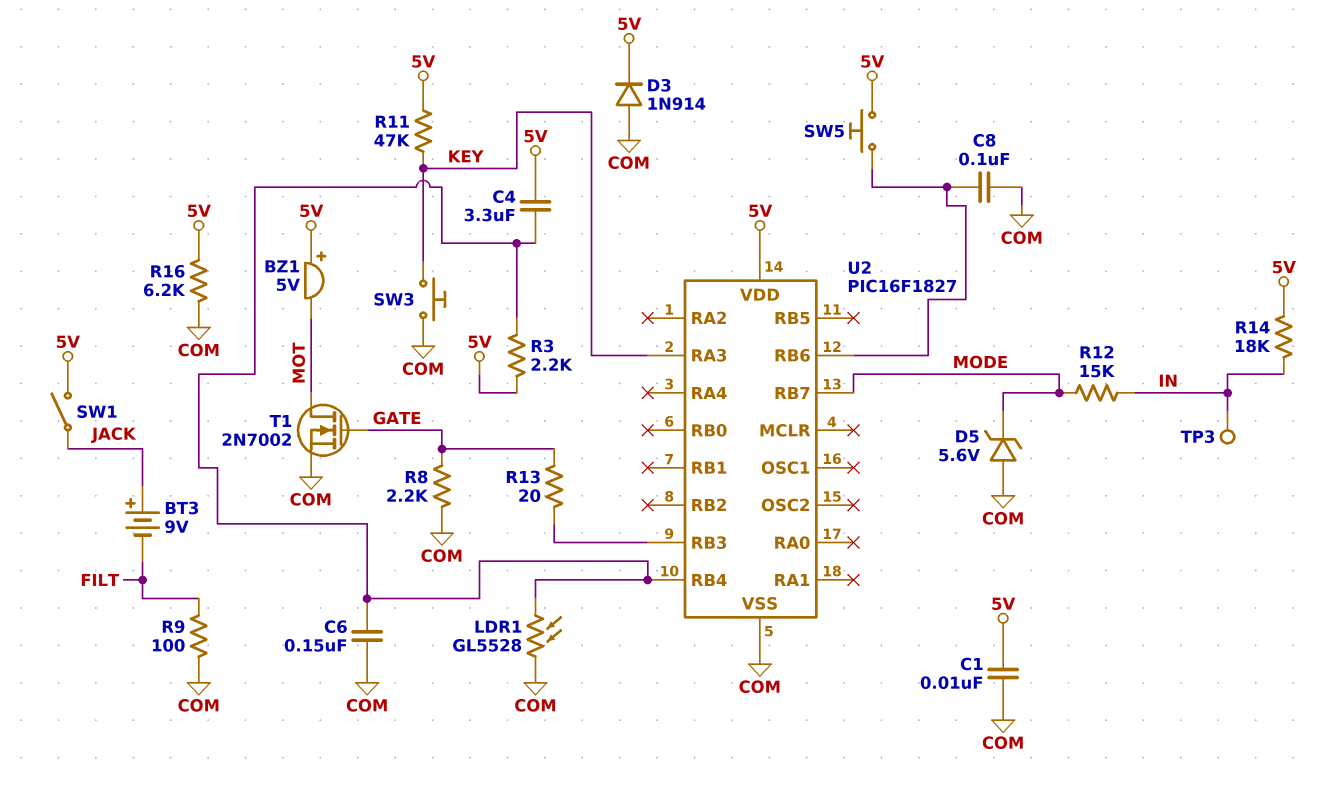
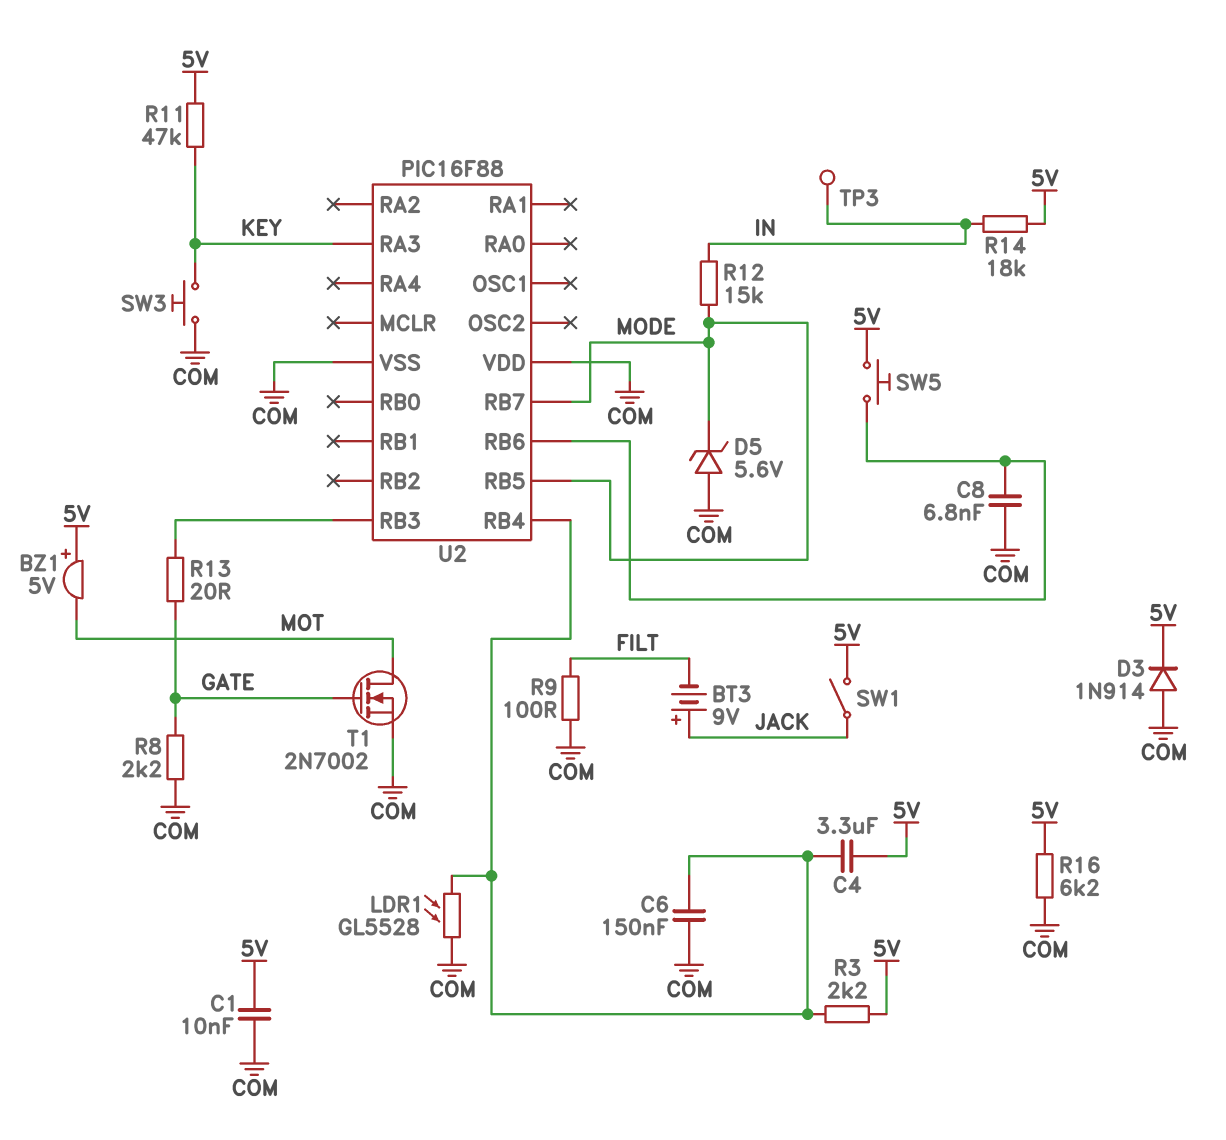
C8: 100nF (COM, U2/RB6) -> 6.8nF (COM, U2/RB6)
U2: PIC16F1827 -> PIC16F88
U2 pin RB5: none -> MODE
U2 pin VDD: 5V -> COM

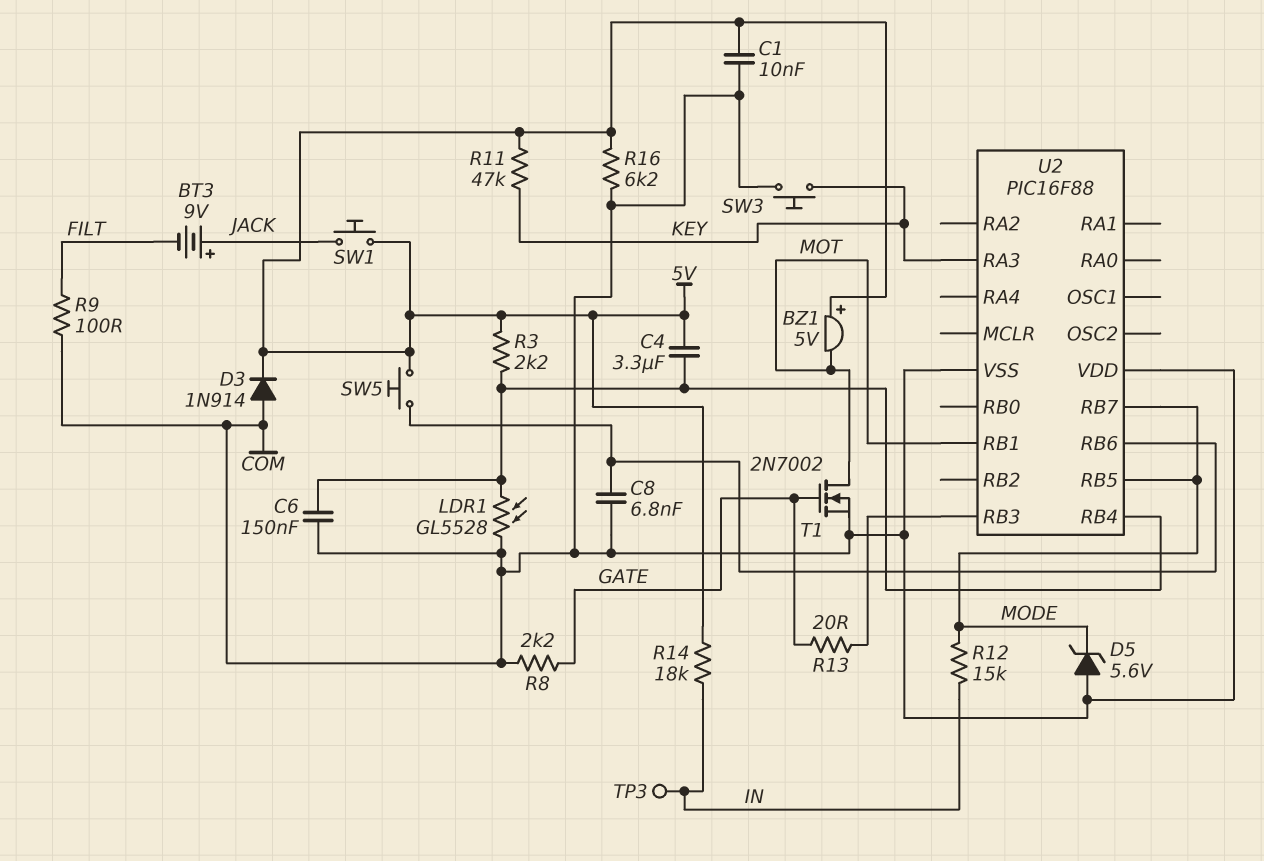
SW1: switch (5V, JACK) -> button (5V, JACK)
U2 pin RB1: none -> MOT

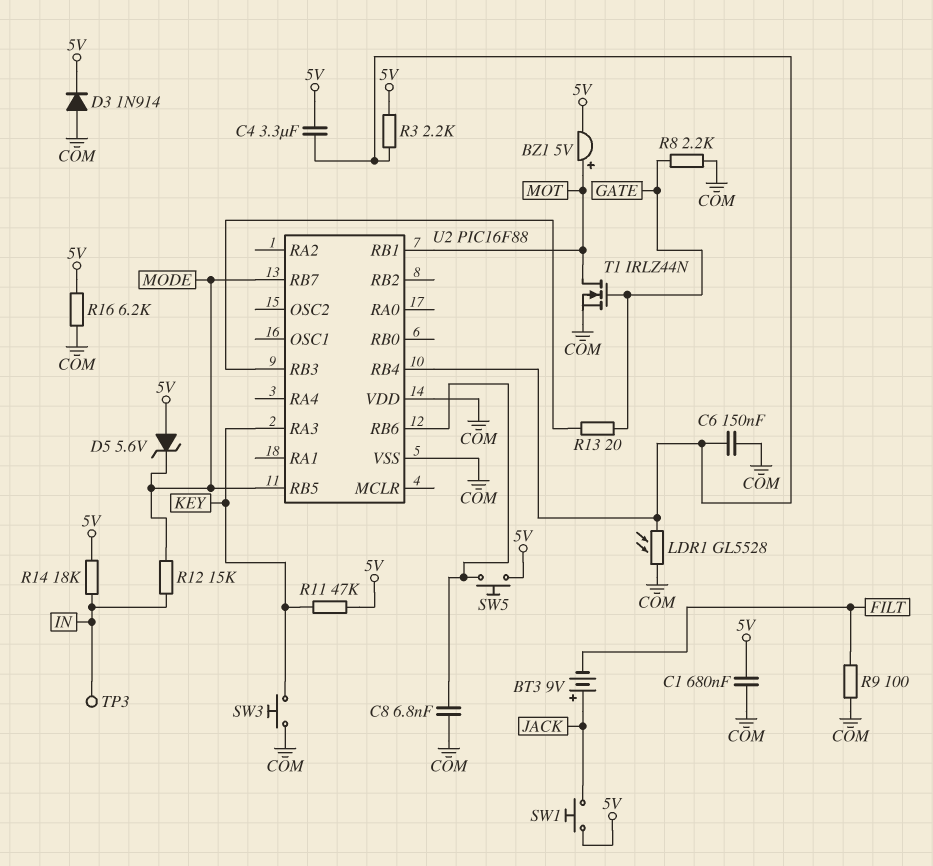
BZ1: buzzer 5V (plus 5V, minus MOT) -> buzzer 5V (plus MOT, minus 5V)
C1: 10nF (5V, COM) -> 680nF (5V, COM)
D5: zener 5.6V (A COM, K MODE) -> zener 5.6V (A 5V, K MODE)
T1: NMOS 2N7002 (G GATE, D MOT, S COM) -> NMOS IRLZ44N (G GATE, D MOT, S COM)

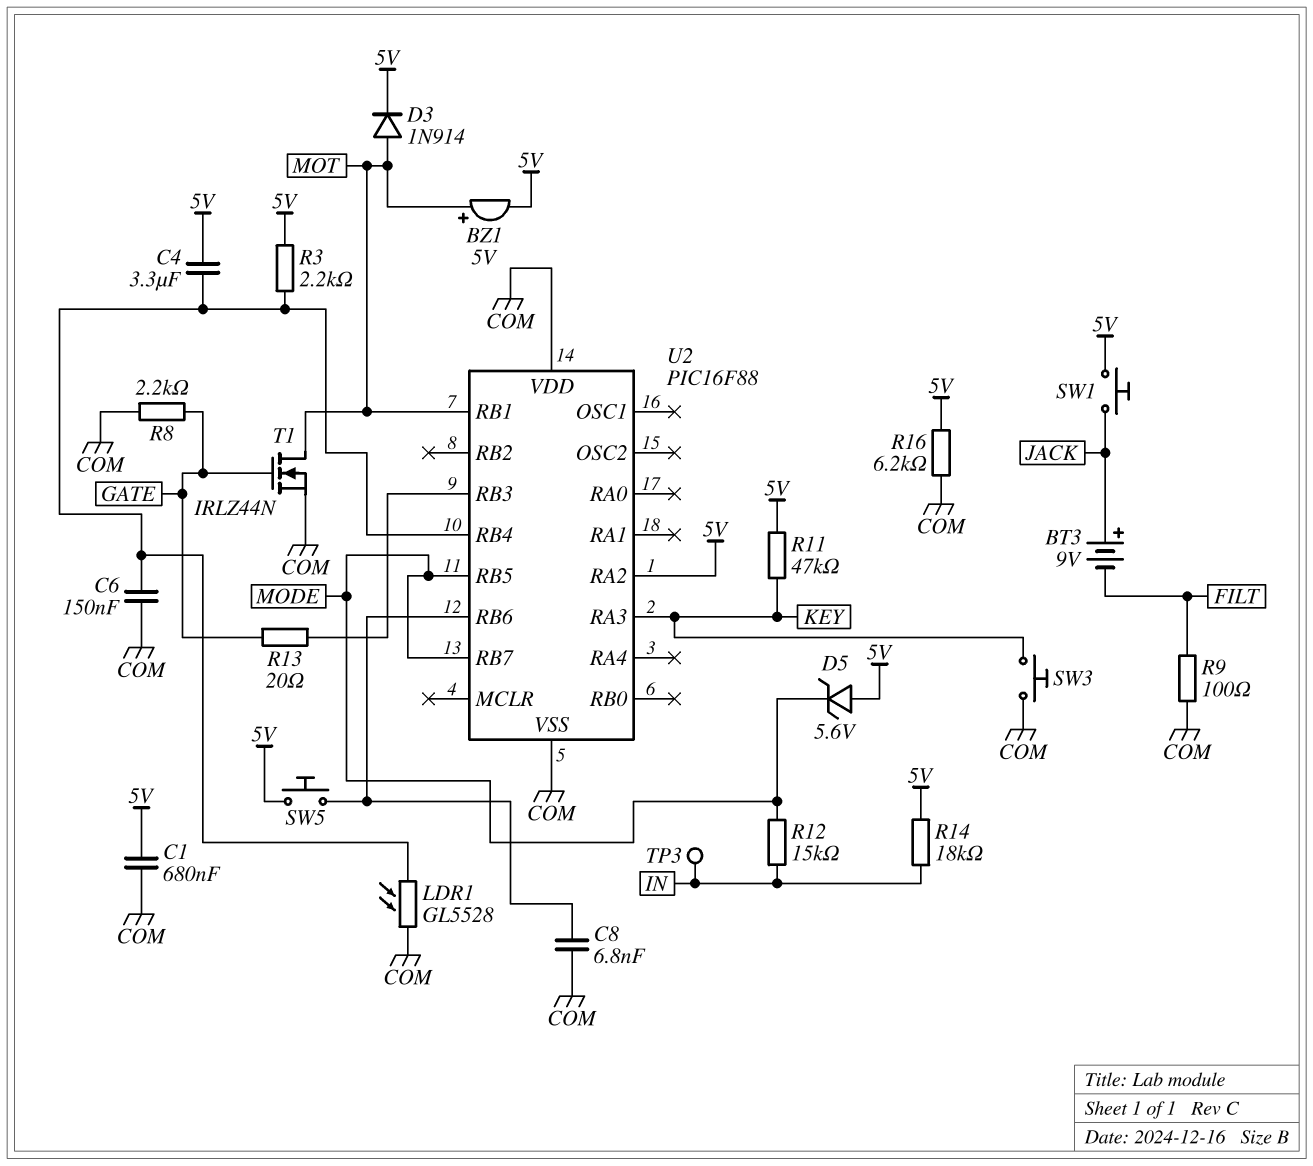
D3: diode 1N914 (A COM, K 5V) -> diode 1N914 (A MOT, K 5V)
U2 pin RA2: none -> 5V

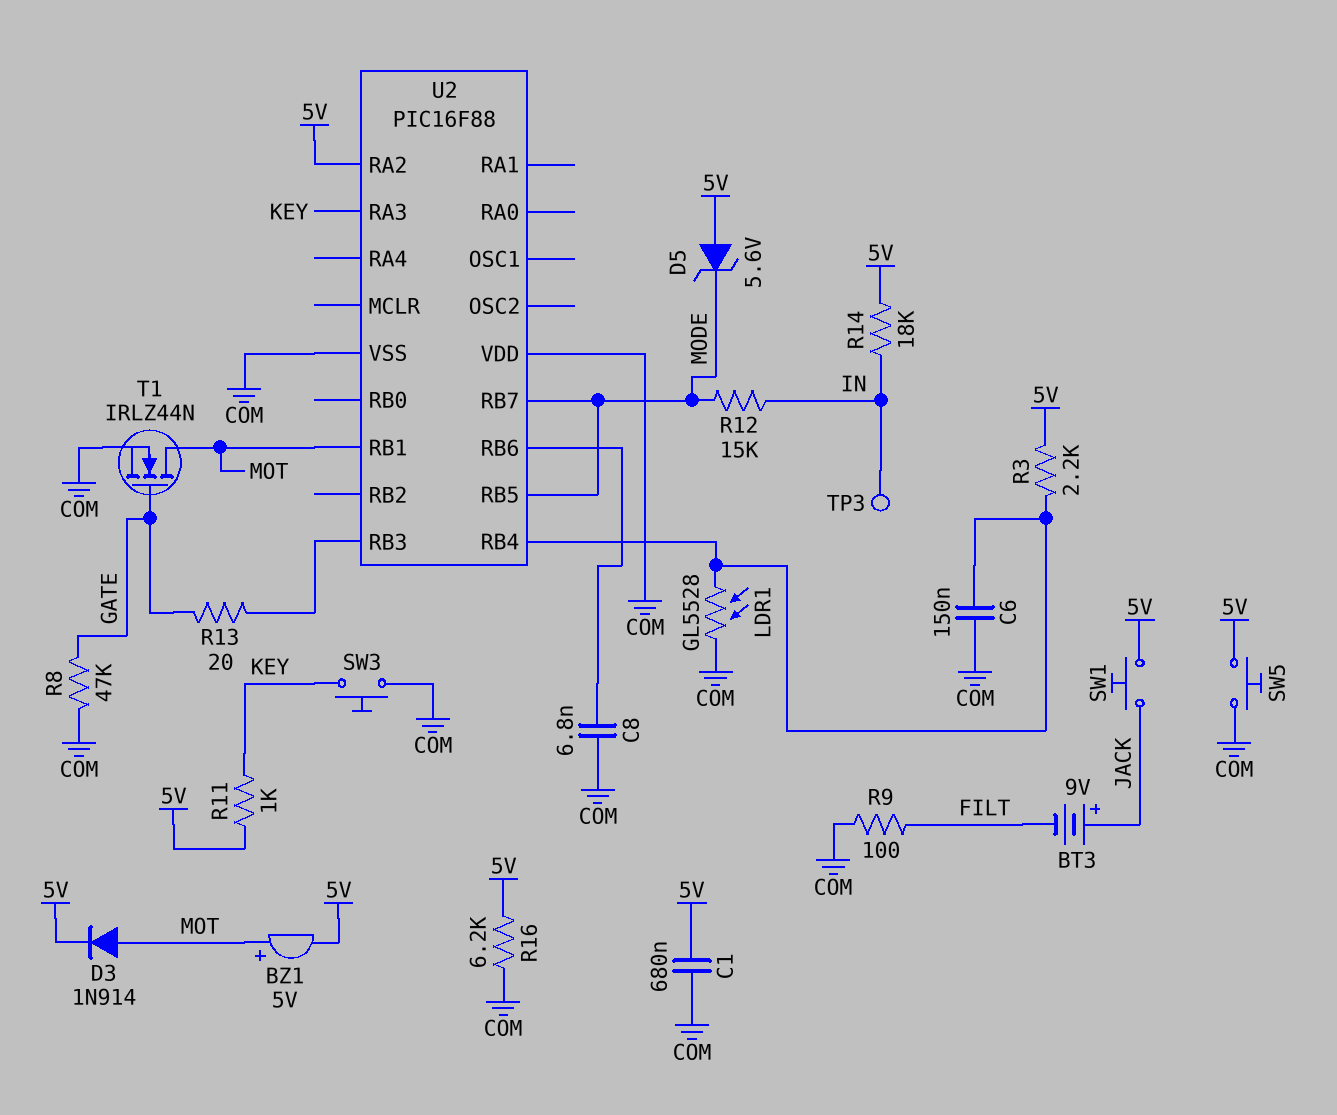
C4: 3.3uF (5V, U2/RB4) -> none
R8: 2.2k (COM, GATE) -> 47k (COM, GATE)
R11: 47k (5V, KEY) -> 1k (5V, KEY)
SW5: button (5V, U2/RB6) -> button (5V, COM)

